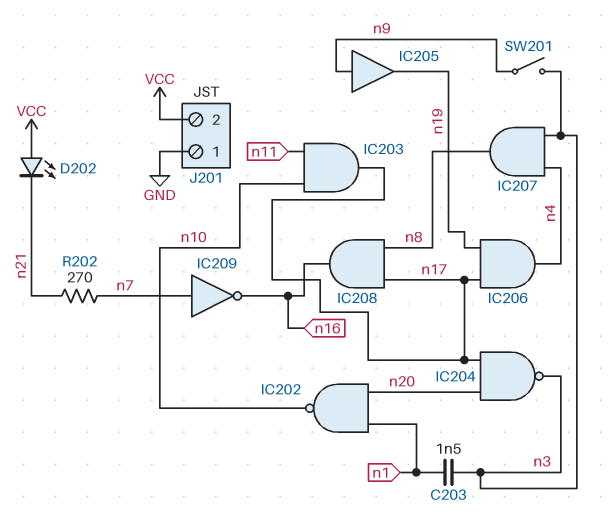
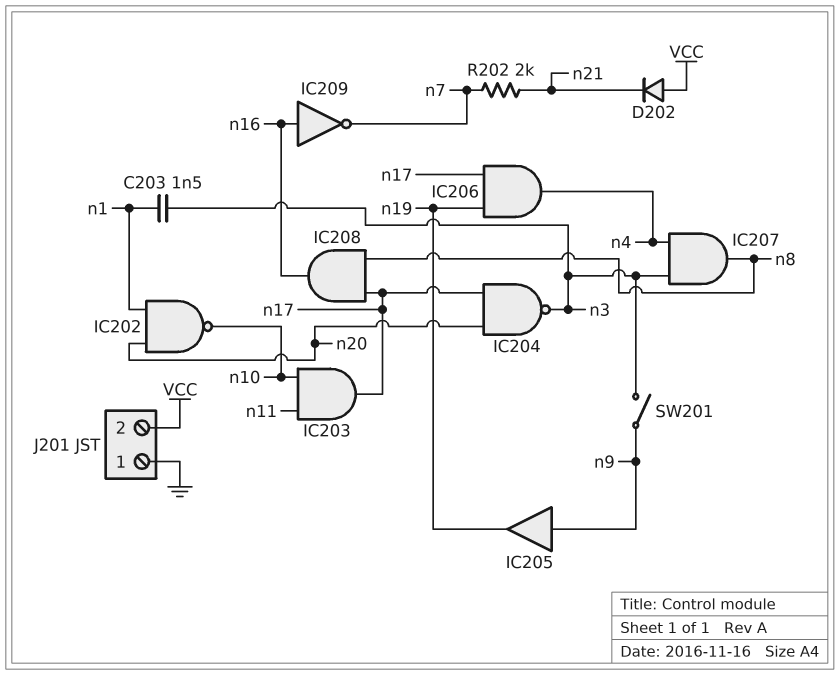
D202: LED (A VCC, K n21) -> diode (A VCC, K n21)
IC209: NOT (in n7, out n16) -> NOT (in n16, out n7)
R202: 270 (n7, n21) -> 2k (n7, n21)

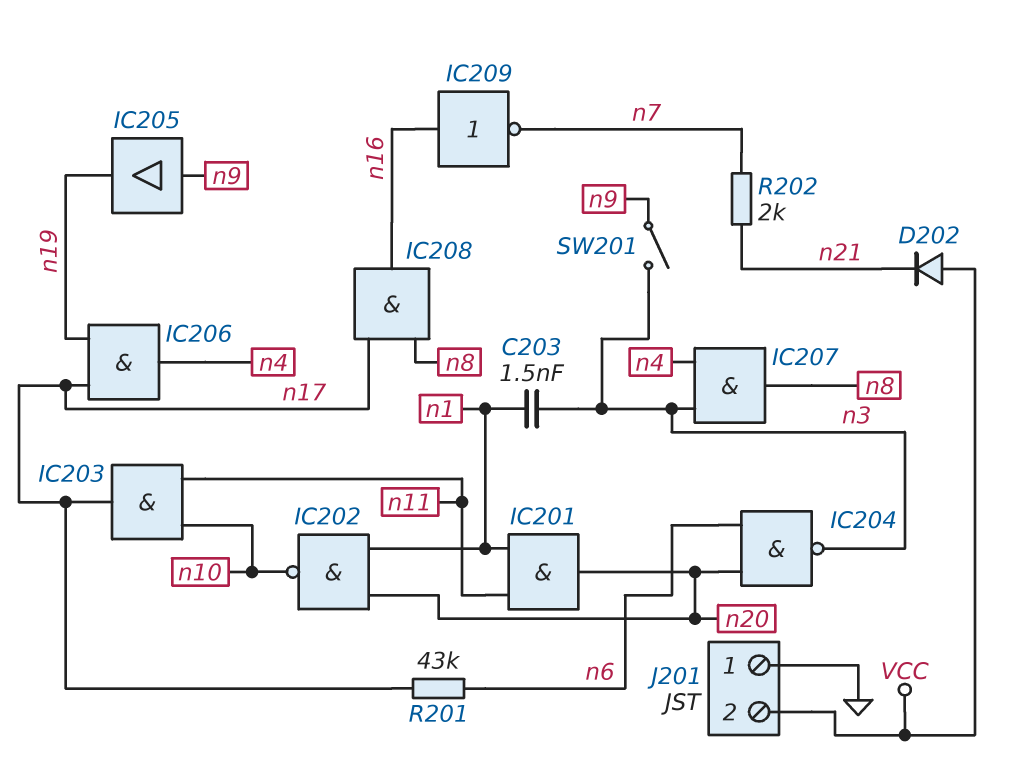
IC201: none -> AND (in n1, in n11, out n20)
IC204: NAND (in n17, in n20, out n3) -> NAND (in n6, in n20, out n3)
R201: none -> 43k (n6, n17)

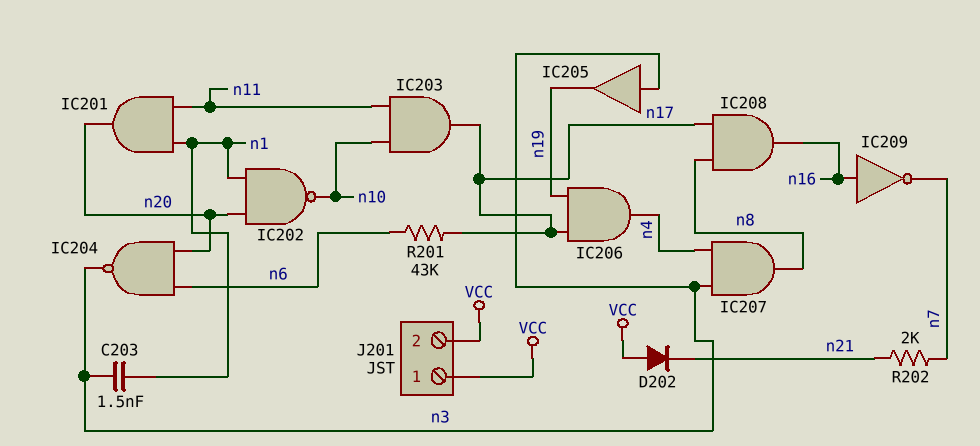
IC205: buffer (in n9, out n19) -> buffer (in n3, out n19)
J201 pin 1: GND -> VCC
SW201: switch (n3, n9) -> none

